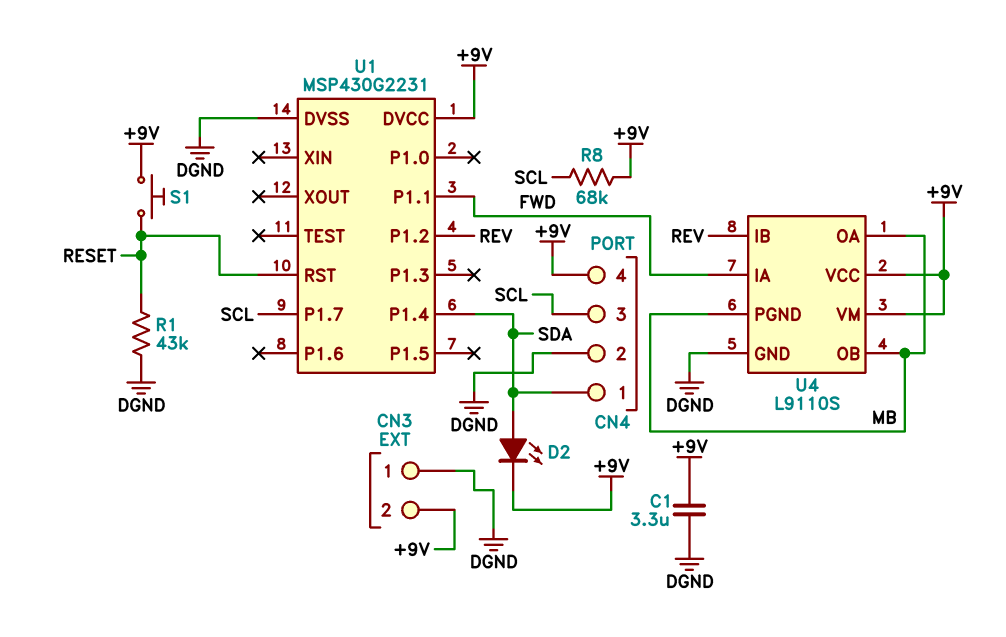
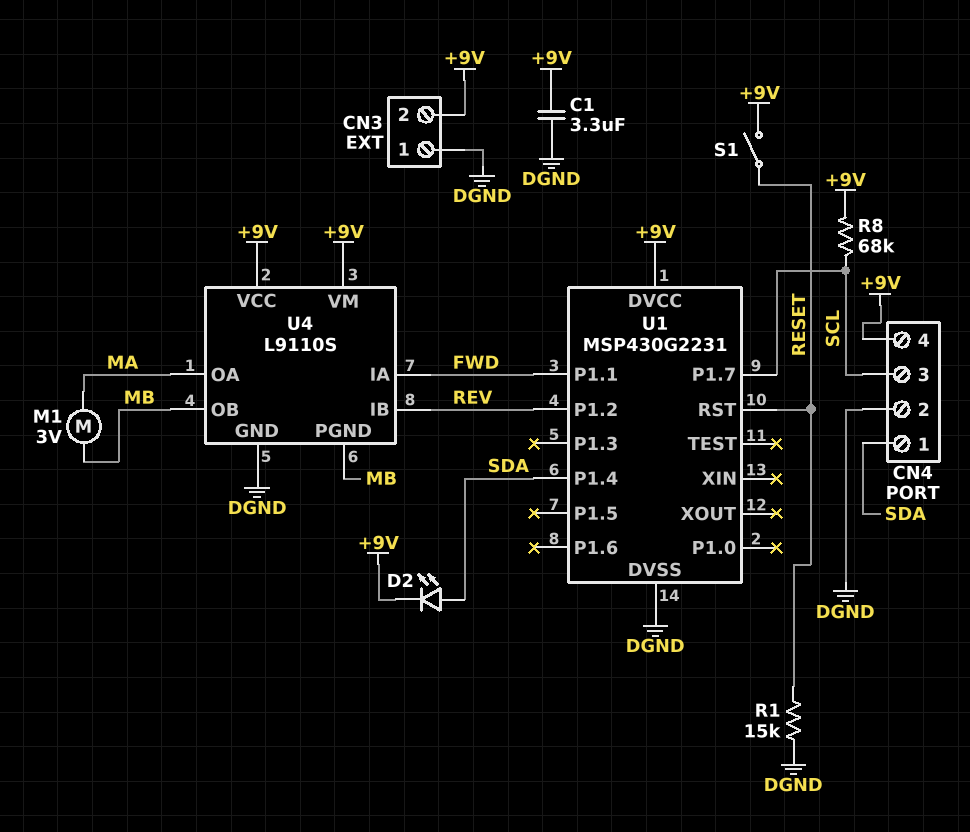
M1: none -> motor 3V (MA, MB)
R1: 43k (DGND, RESET) -> 15k (DGND, RESET)
S1: button (+9V, RESET) -> switch (+9V, RESET)
U4 pin OA: MB -> MA

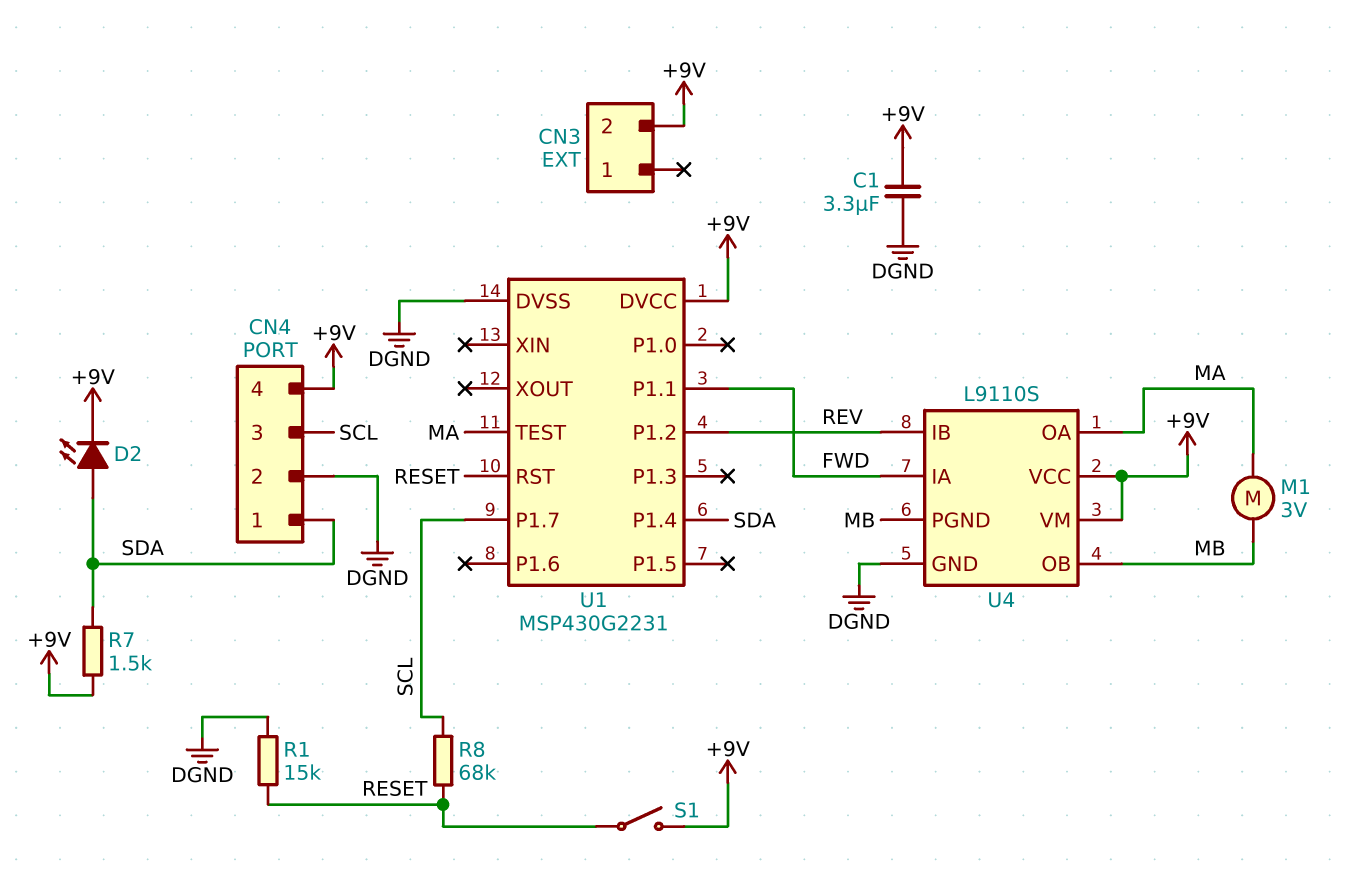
CN3 pin 1: DGND -> none
R7: none -> 1.5k (+9V, SDA)
R8: 68k (+9V, SCL) -> 68k (RESET, SCL)
U1 pin TEST: none -> MA

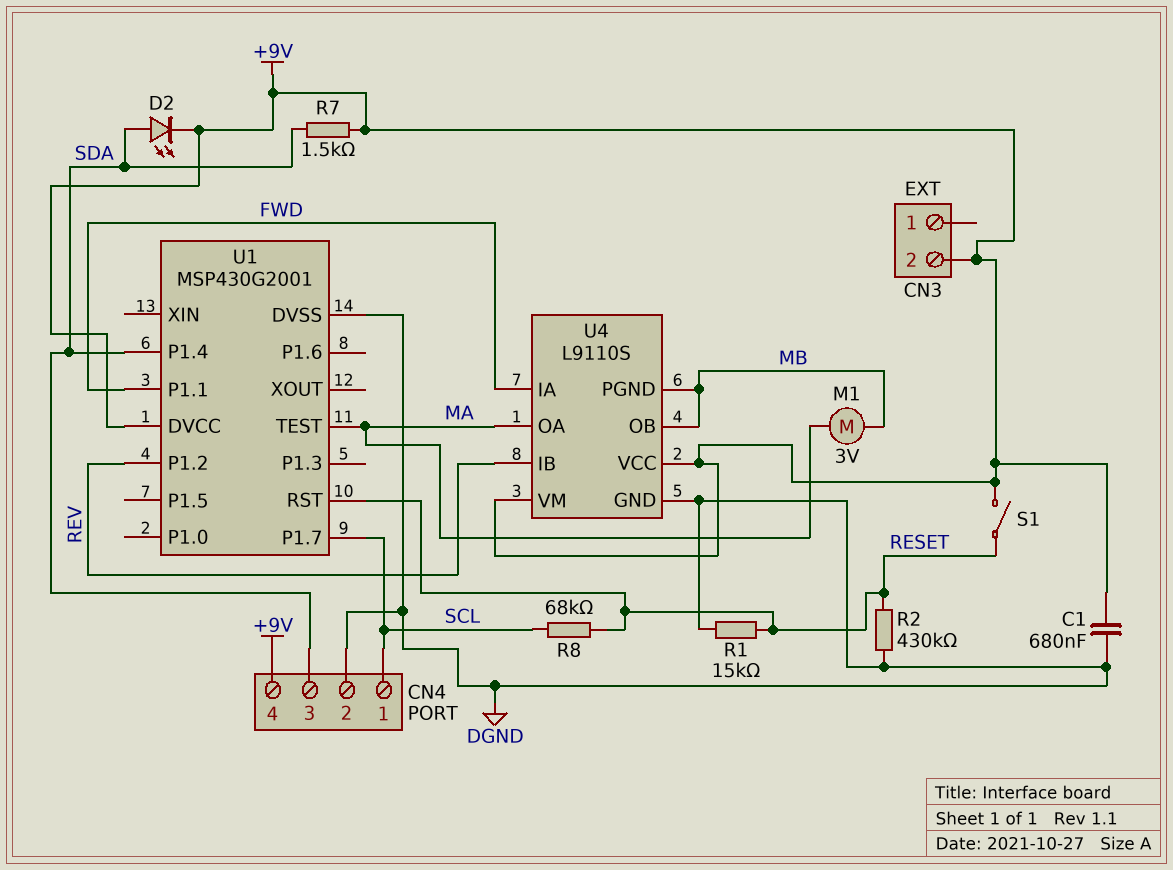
C1: 3.3uF (+9V, DGND) -> 680nF (+9V, DGND)
CN4 pin 1: SDA -> SCL
CN4 pin 3: SCL -> SDA
R2: none -> 430k (DGND, RESET)
U1: MSP430G2231 -> MSP430G2001

